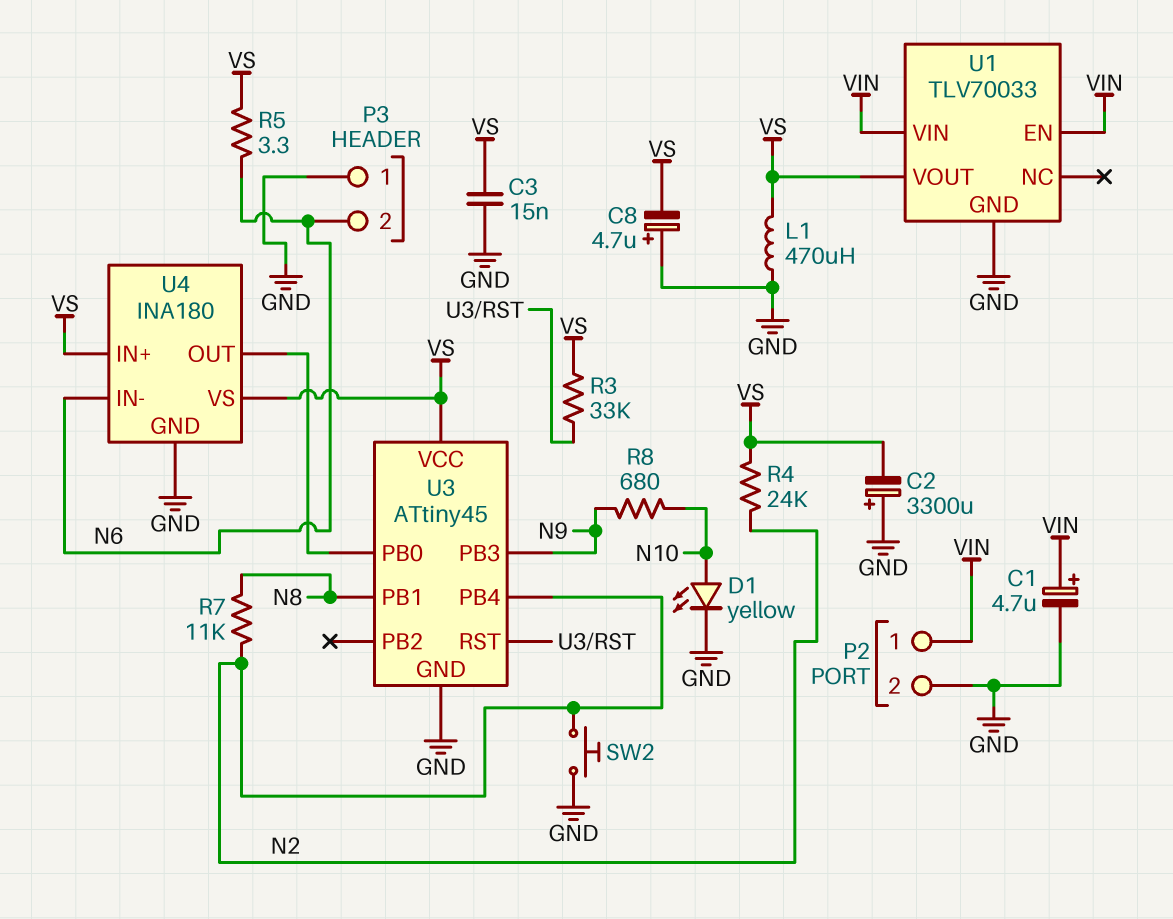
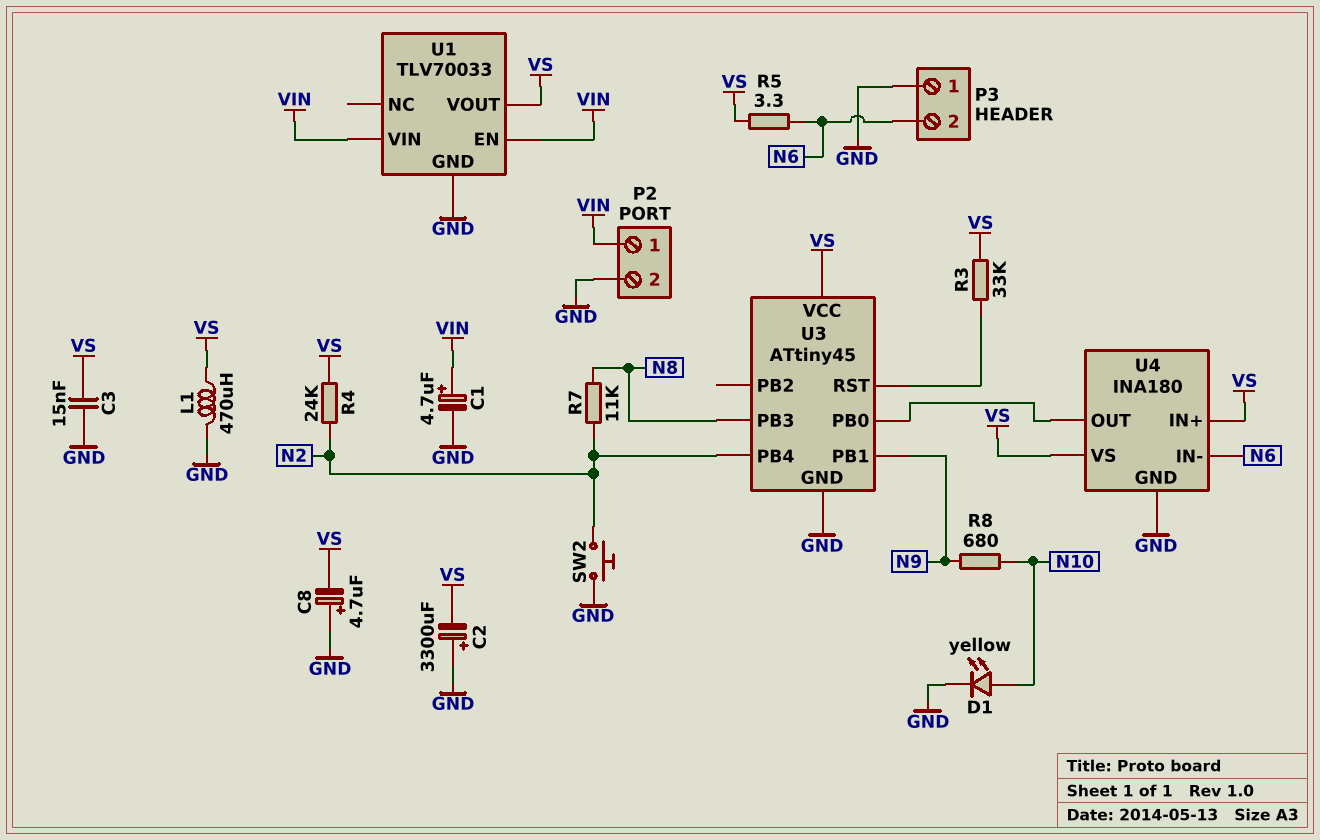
U3 pin PB1: N8 -> N9
U3 pin PB3: N9 -> N8

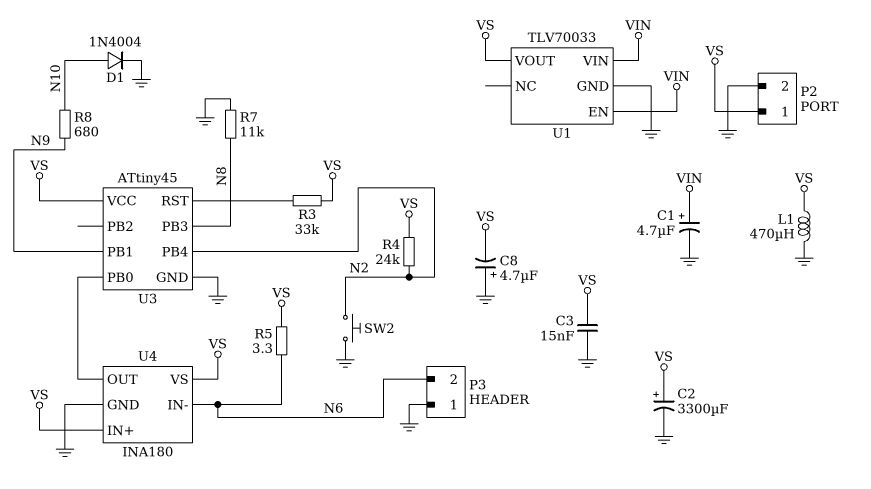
C2: 3300uF (plus GND, minus VS) -> 3300uF (plus VS, minus GND)
D1: LED yellow (A N10, K GND) -> diode 1N4004 (A N10, K GND)
P2 pin 1: VIN -> VS
R7: 11k (N2, N8) -> 11k (GND, N8)

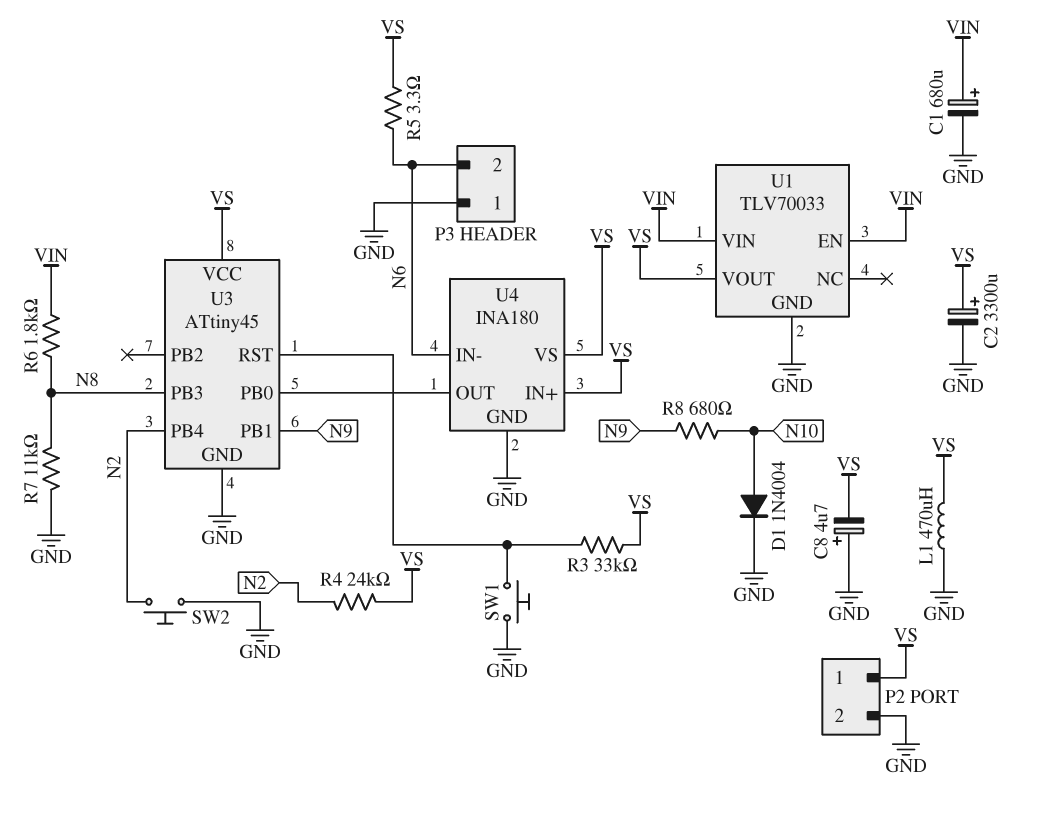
C1: 4.7uF (plus VIN, minus GND) -> 680uF (plus VIN, minus GND)
C3: 15nF (GND, VS) -> none
R6: none -> 1.8k (N8, VIN)
SW1: none -> button (GND, U3/RST)

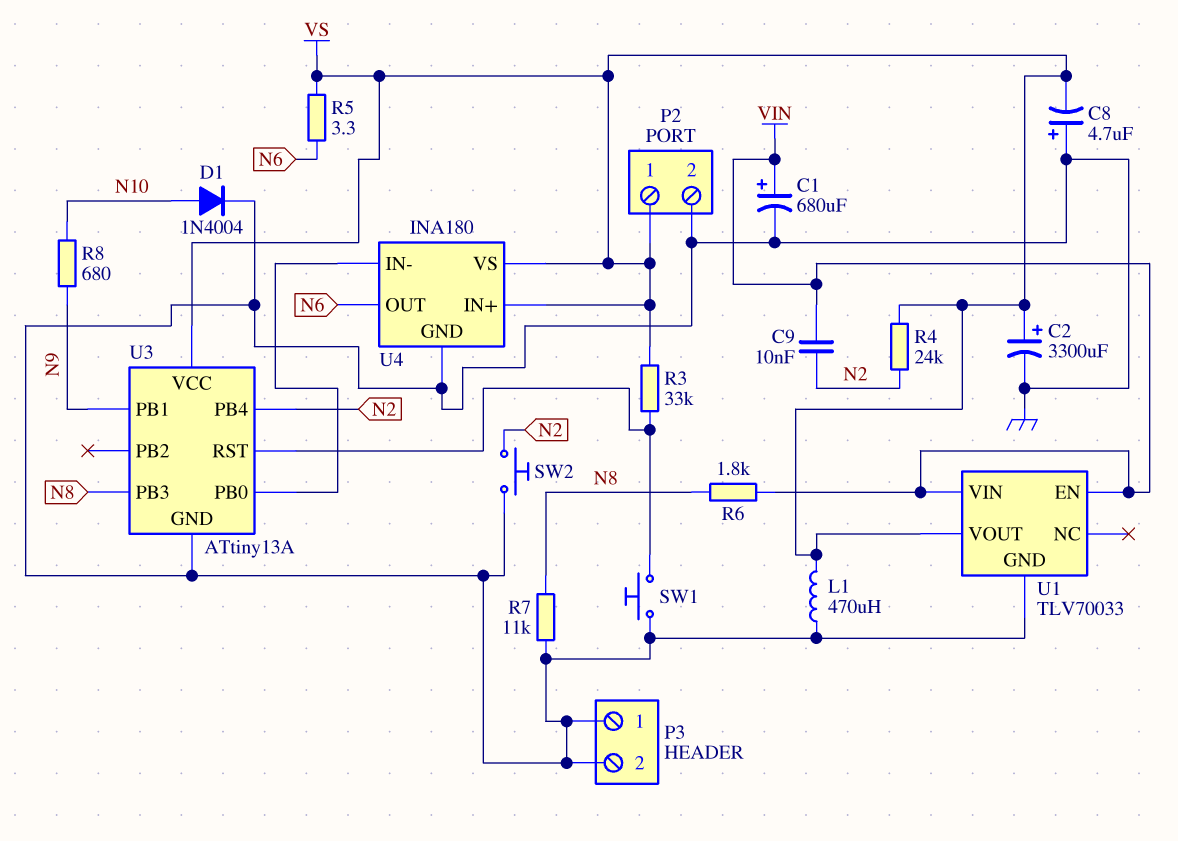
C9: none -> 10nF (N2, VIN)
P3 pin 2: N6 -> GND
U3: ATtiny45 -> ATtiny13A
U4 pin IN-: N6 -> U3/PB0
U4 pin OUT: U3/PB0 -> N6

